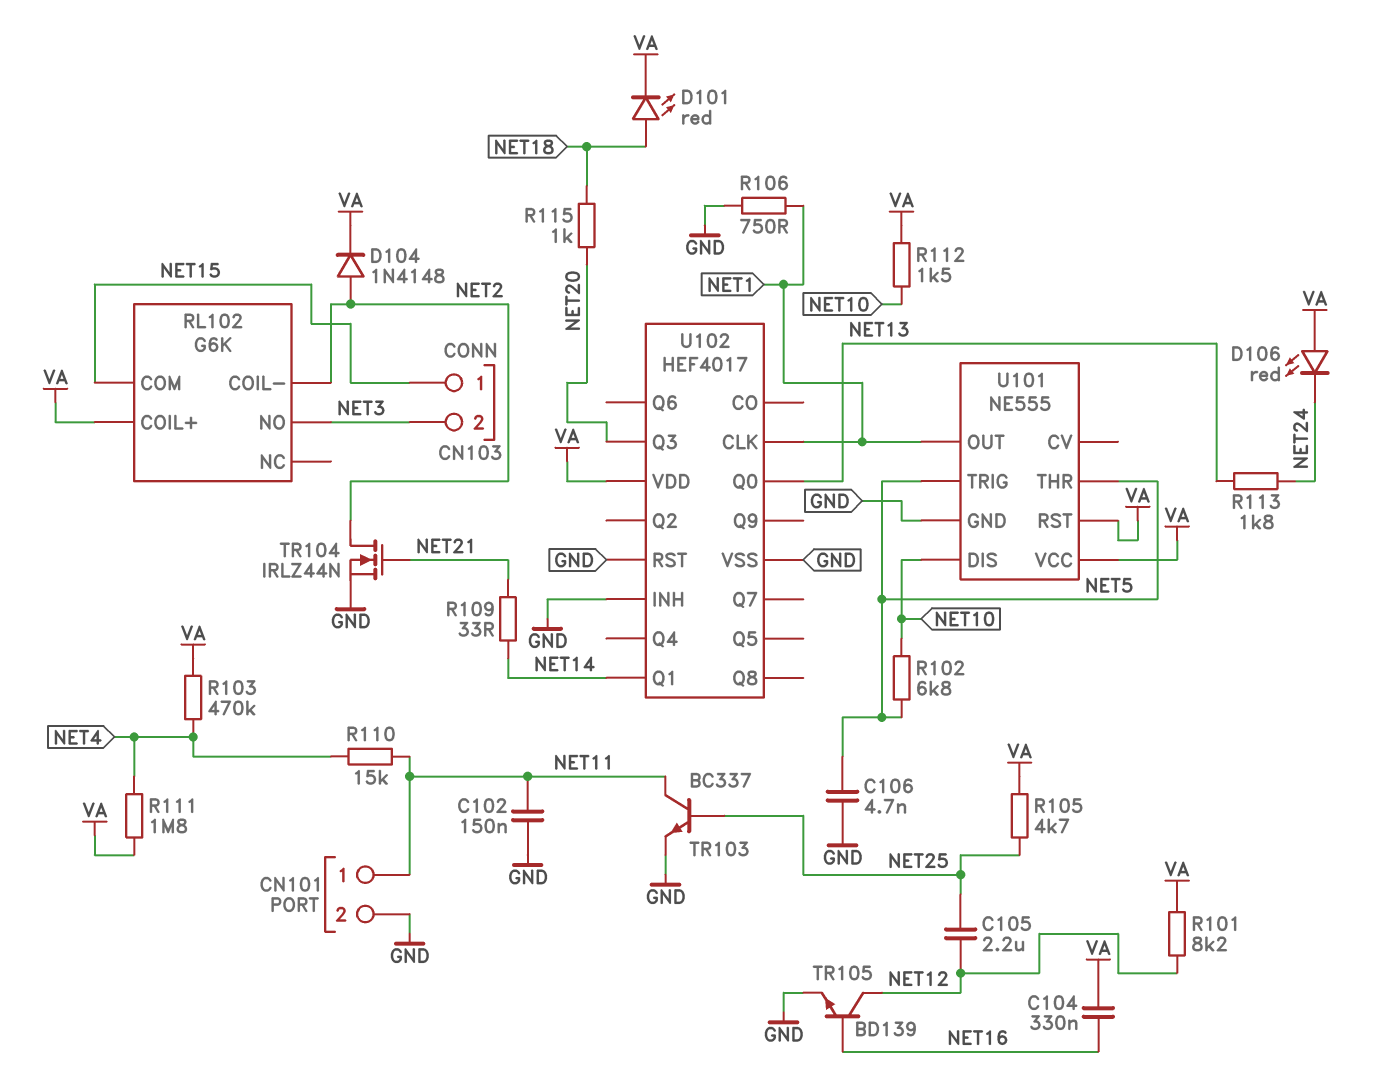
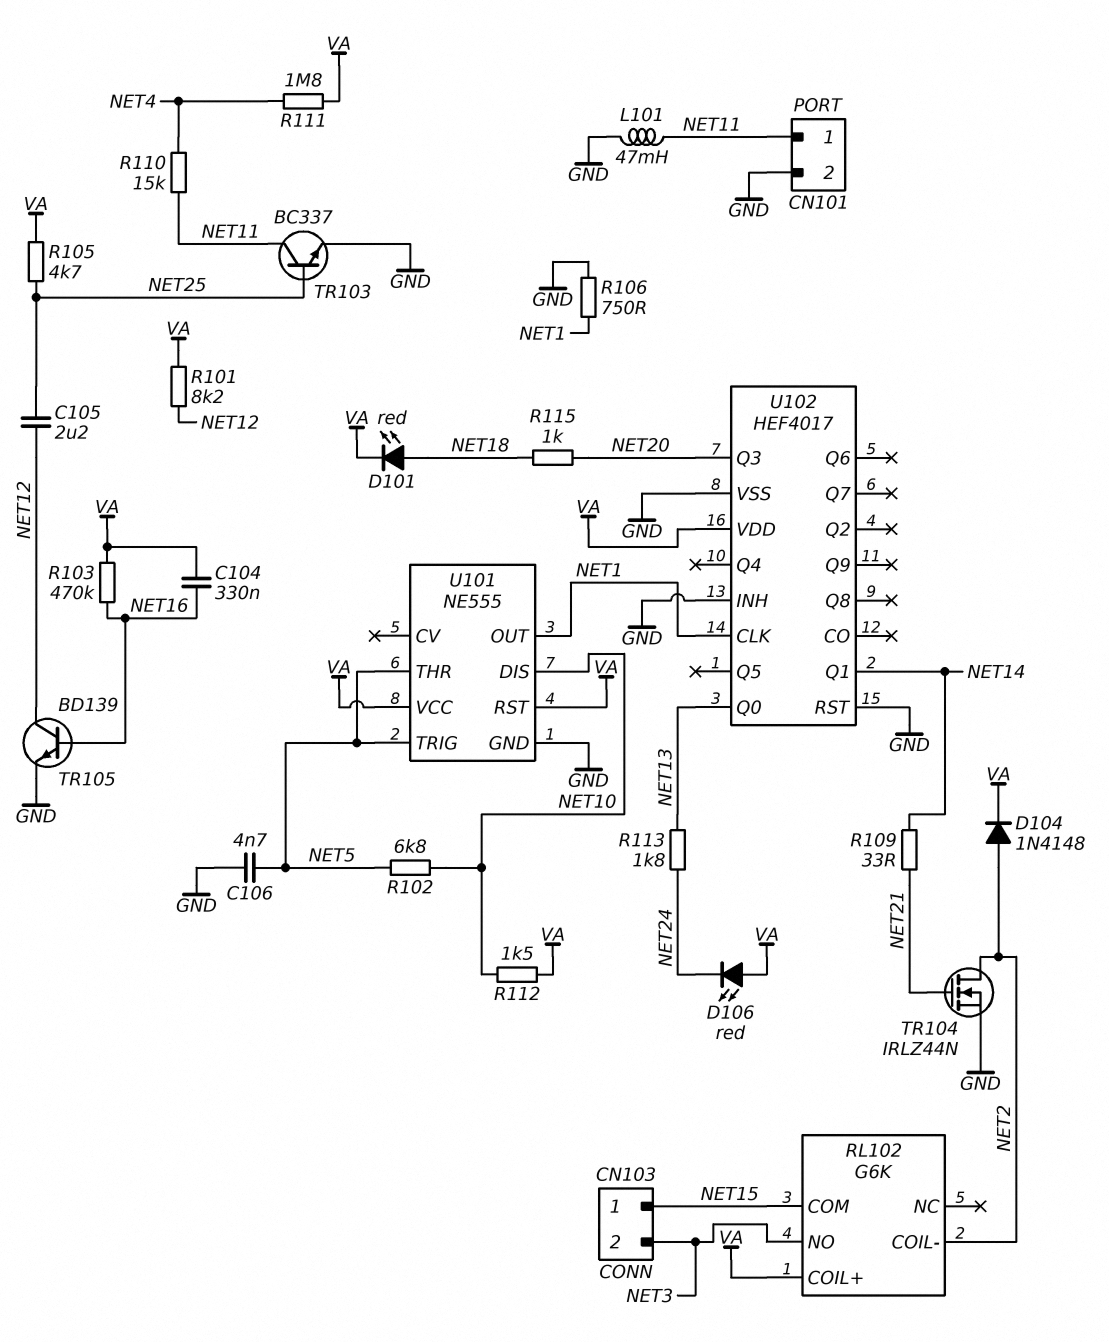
C102: 150nF (GND, NET11) -> none
L101: none -> 47mH (GND, NET11)
R103: 470k (NET4, VA) -> 470k (NET16, VA)

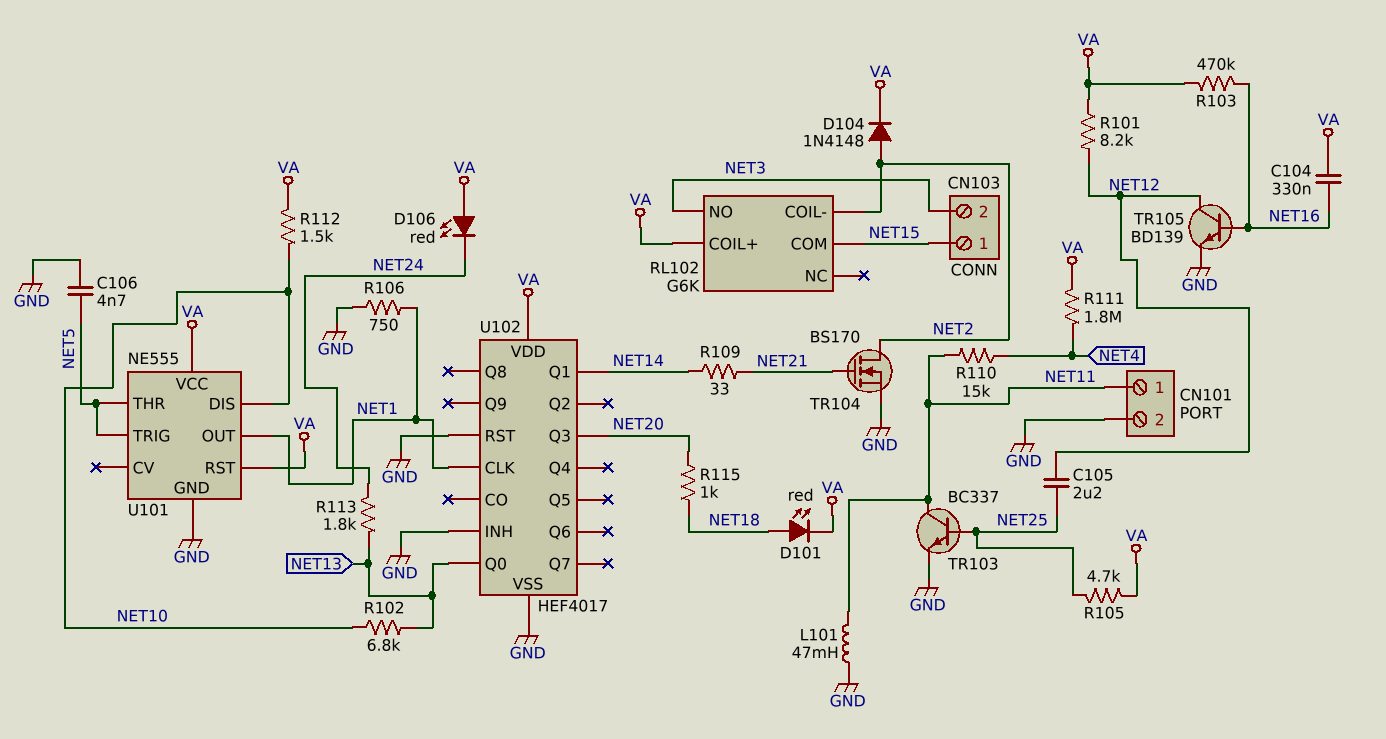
R102: 6.8k (NET5, NET10) -> 6.8k (NET10, NET13)
TR104: NMOS IRLZ44N (G NET21, D NET2, S GND) -> NMOS BS170 (G NET21, D NET2, S GND)

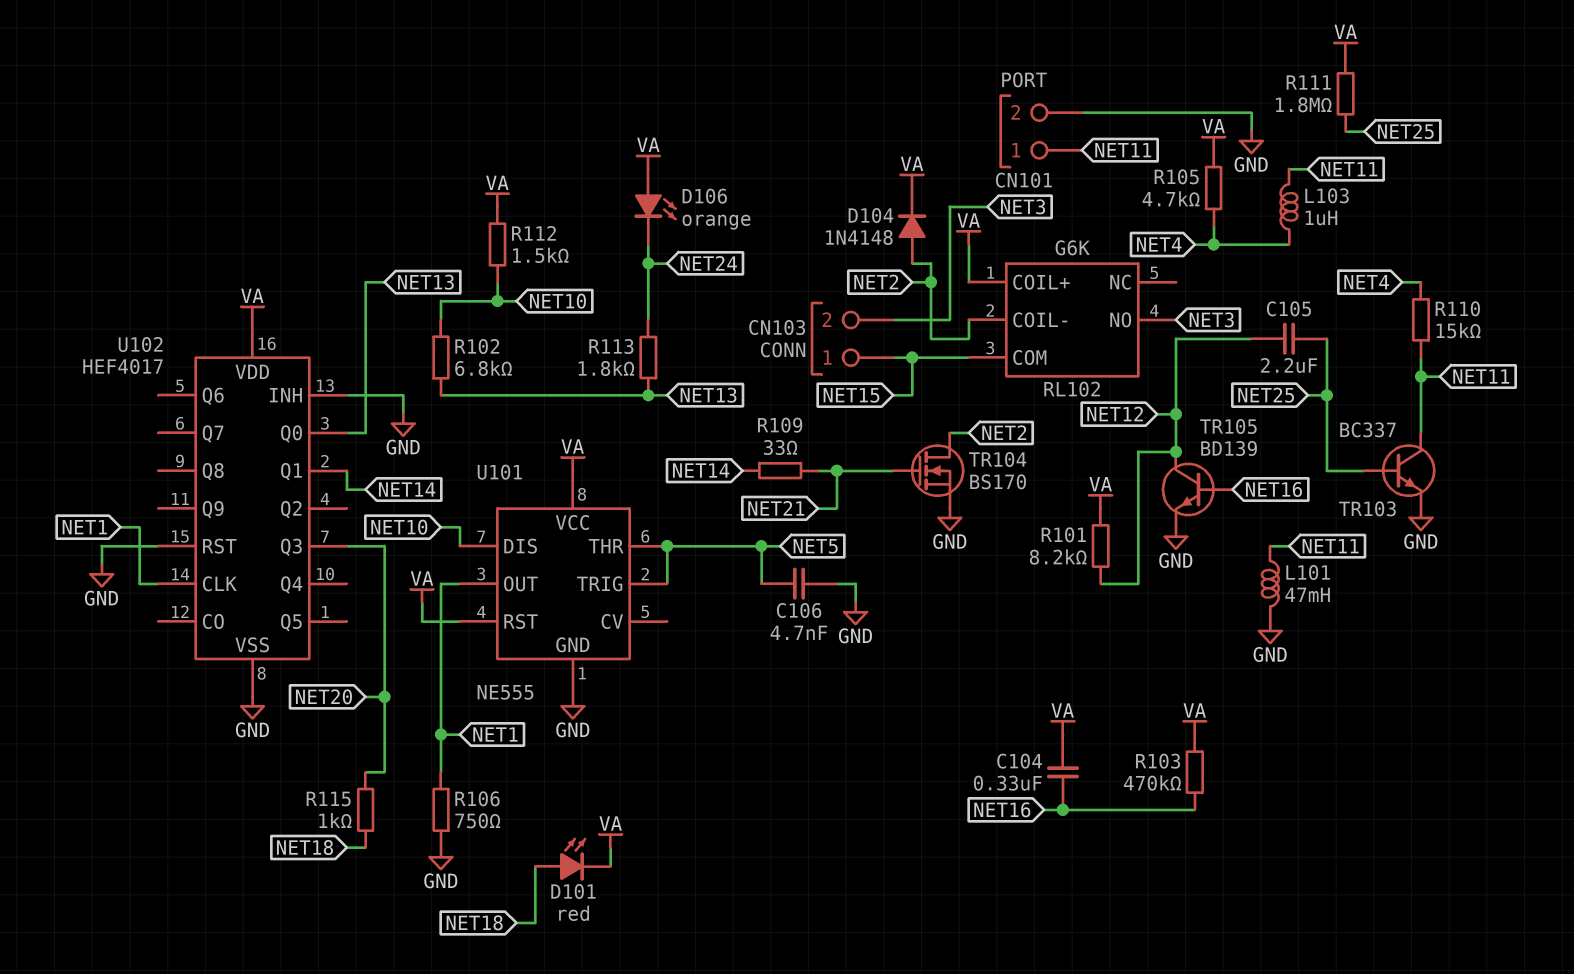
D106: LED red (A VA, K NET24) -> LED orange (A VA, K NET24)
L103: none -> 1uH (NET4, NET11)
R105: 4.7k (NET25, VA) -> 4.7k (NET4, VA)
R111: 1.8M (NET4, VA) -> 1.8M (NET25, VA)

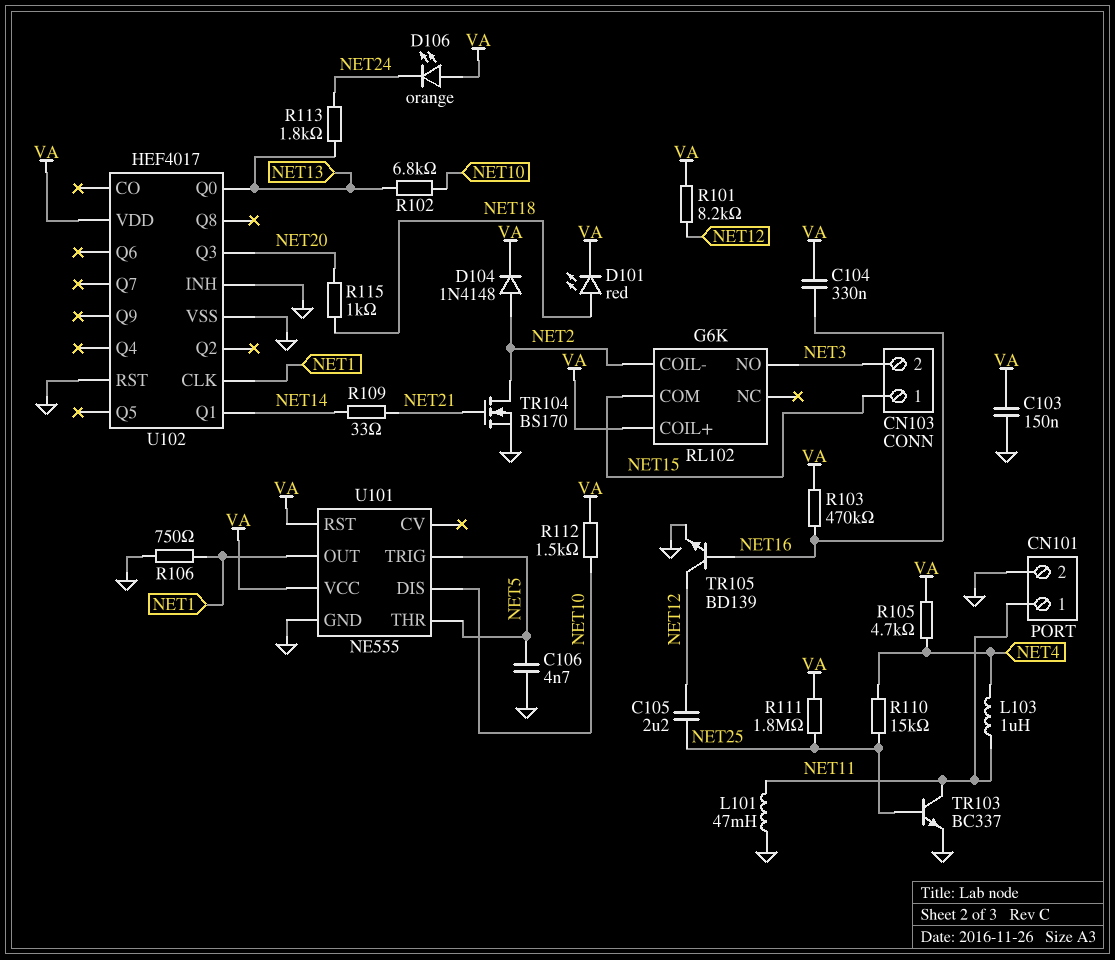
C103: none -> 150nF (GND, VA)
R110: 15k (NET4, NET11) -> 15k (NET4, NET25)

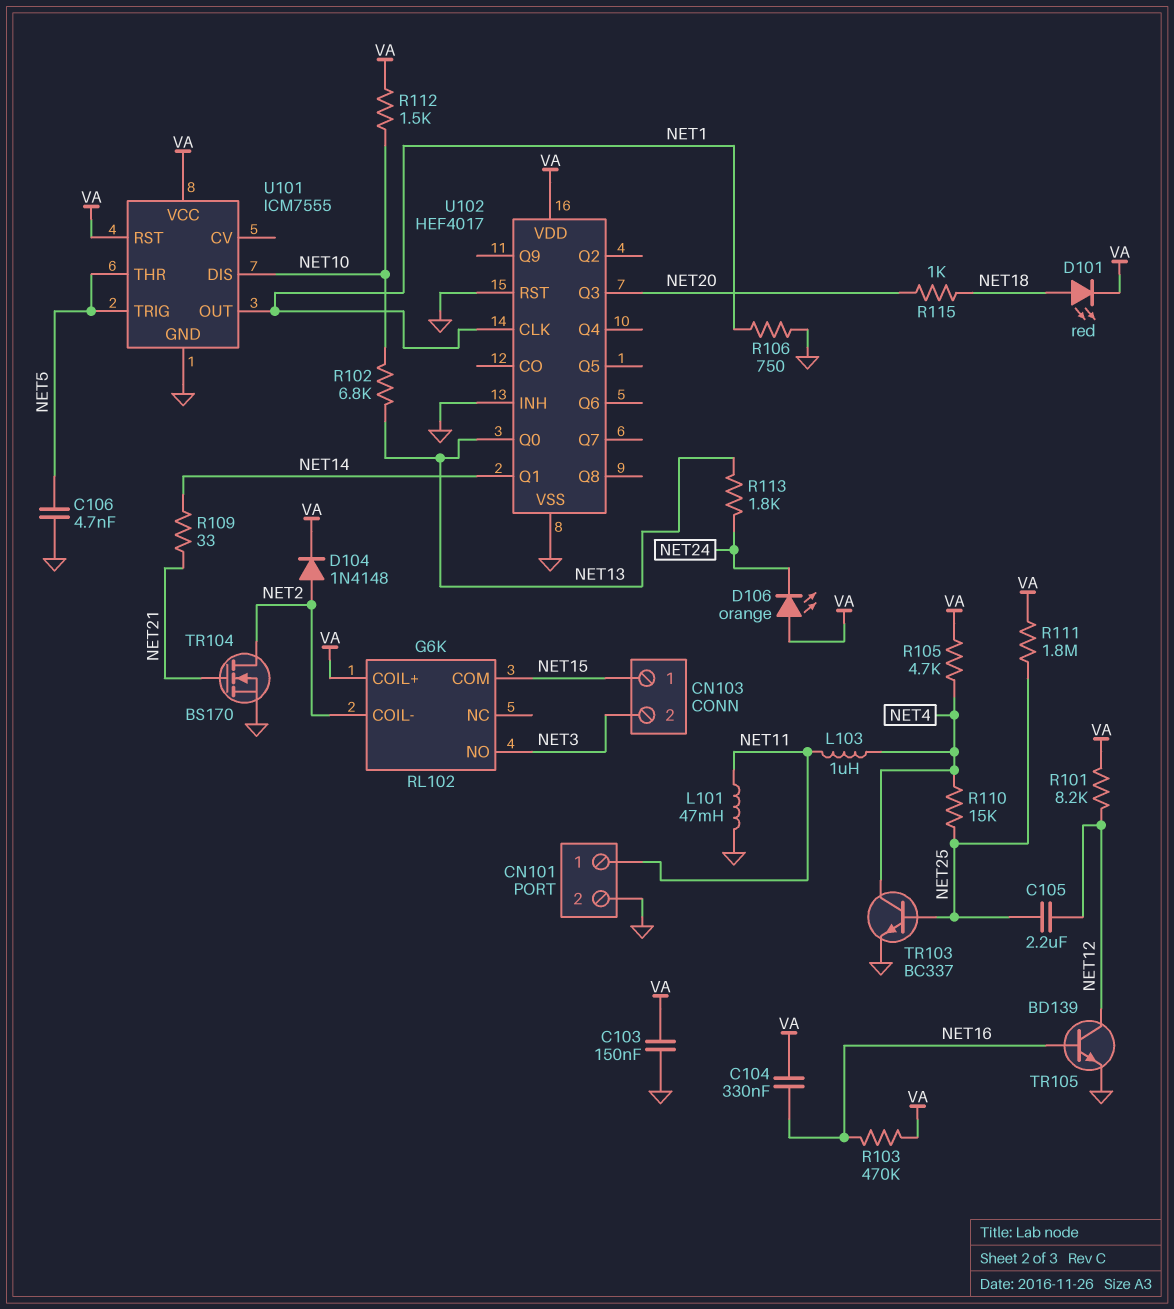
TR103: NPN BC337 (B NET25, C NET11, E GND) -> NPN BC337 (B NET25, C NET4, E GND)
U101: NE555 -> ICM7555

